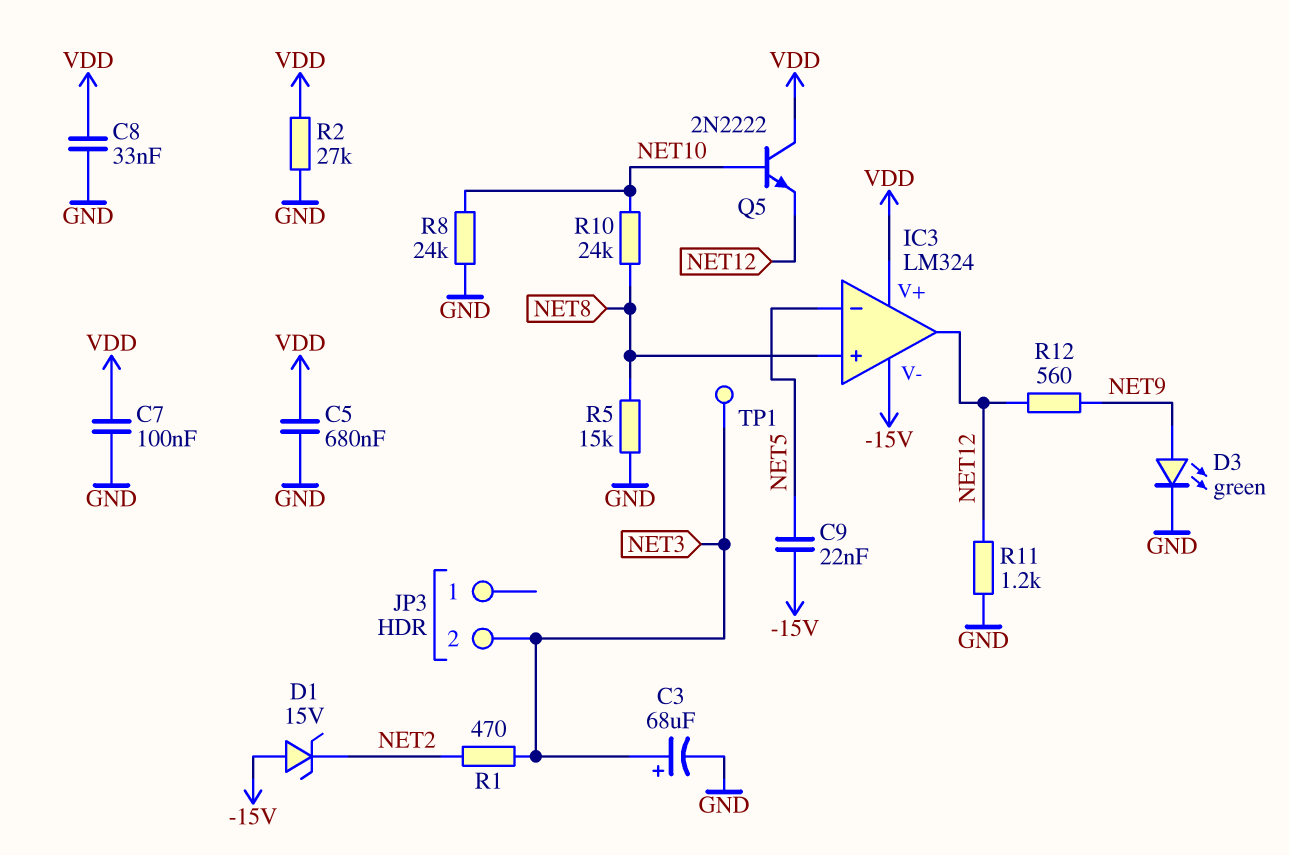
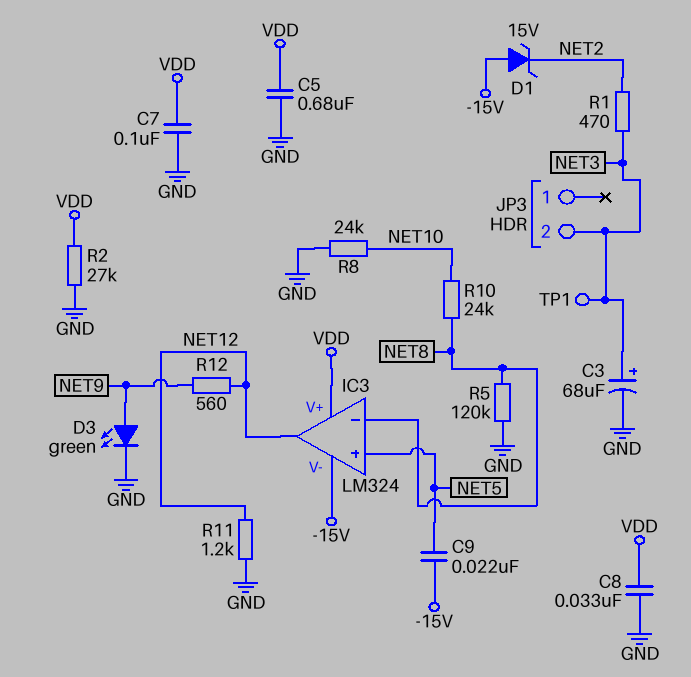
IC3 pin in+: NET8 -> NET5
IC3 pin in-: NET5 -> NET8
Q5: NPN 2N2222 (B NET10, C VDD, E NET12) -> none
R5: 15k (GND, NET8) -> 120k (GND, NET8)

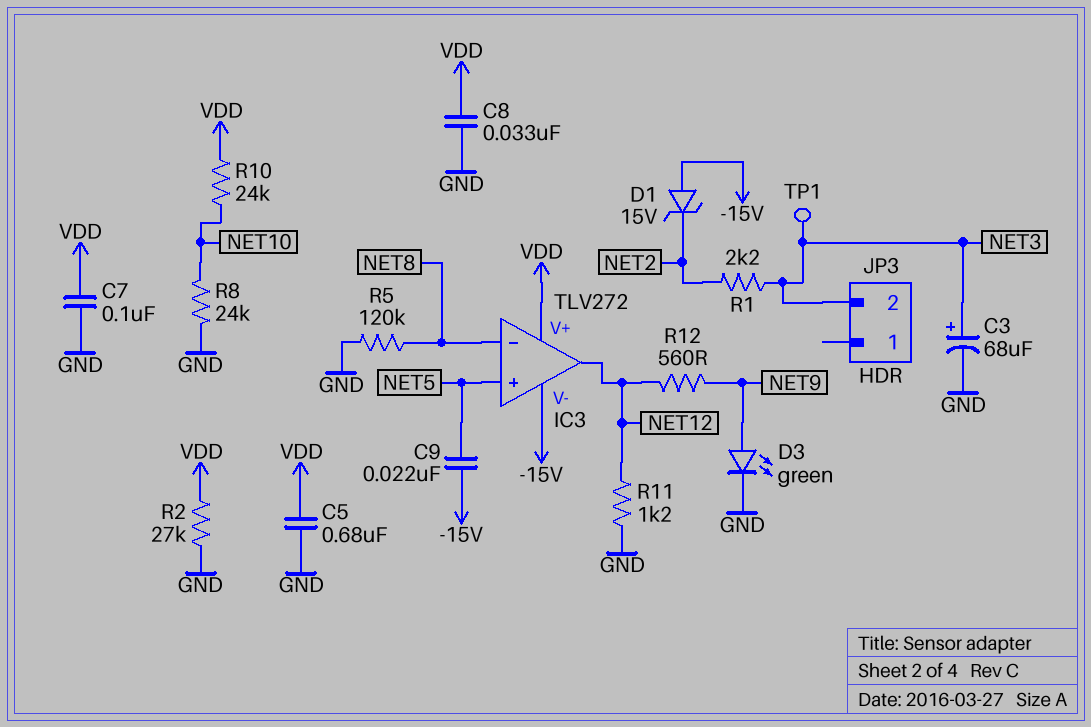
IC3: LM324 -> TLV272
R1: 470 (NET2, NET3) -> 2.2k (NET2, NET3)
R10: 24k (NET8, NET10) -> 24k (NET10, VDD)

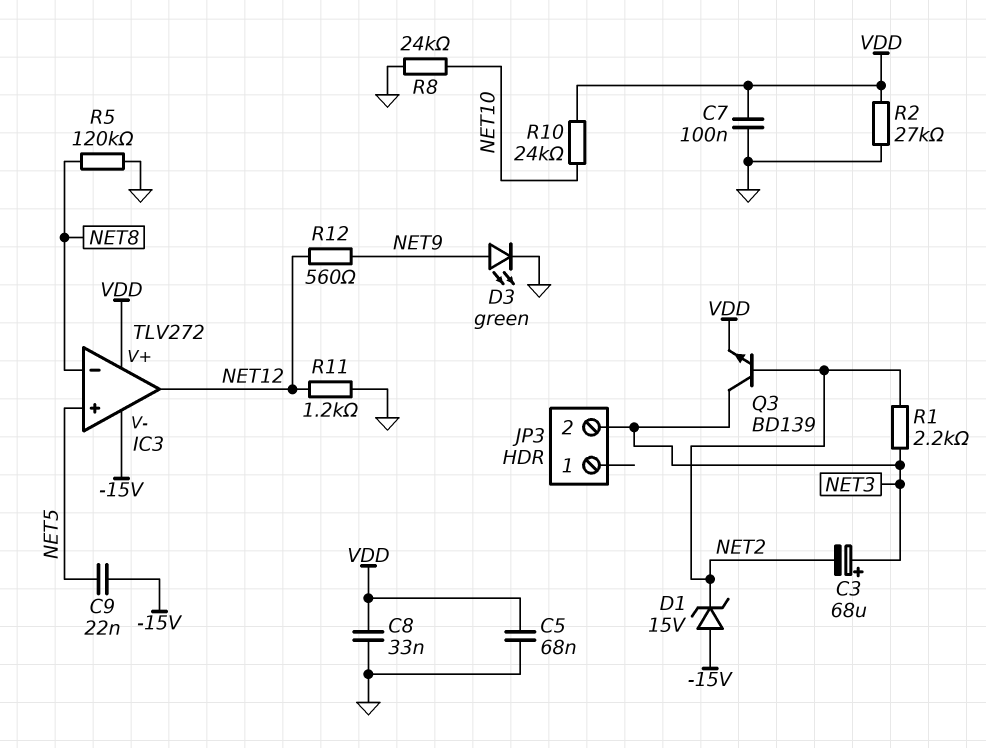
C3: 68uF (plus NET3, minus GND) -> 68uF (plus NET3, minus NET2)
C5: 680nF (GND, VDD) -> 68nF (GND, VDD)
Q3: none -> NPN BD139 (B NET2, C NET3, E VDD)
TP1: test point (NET3) -> none

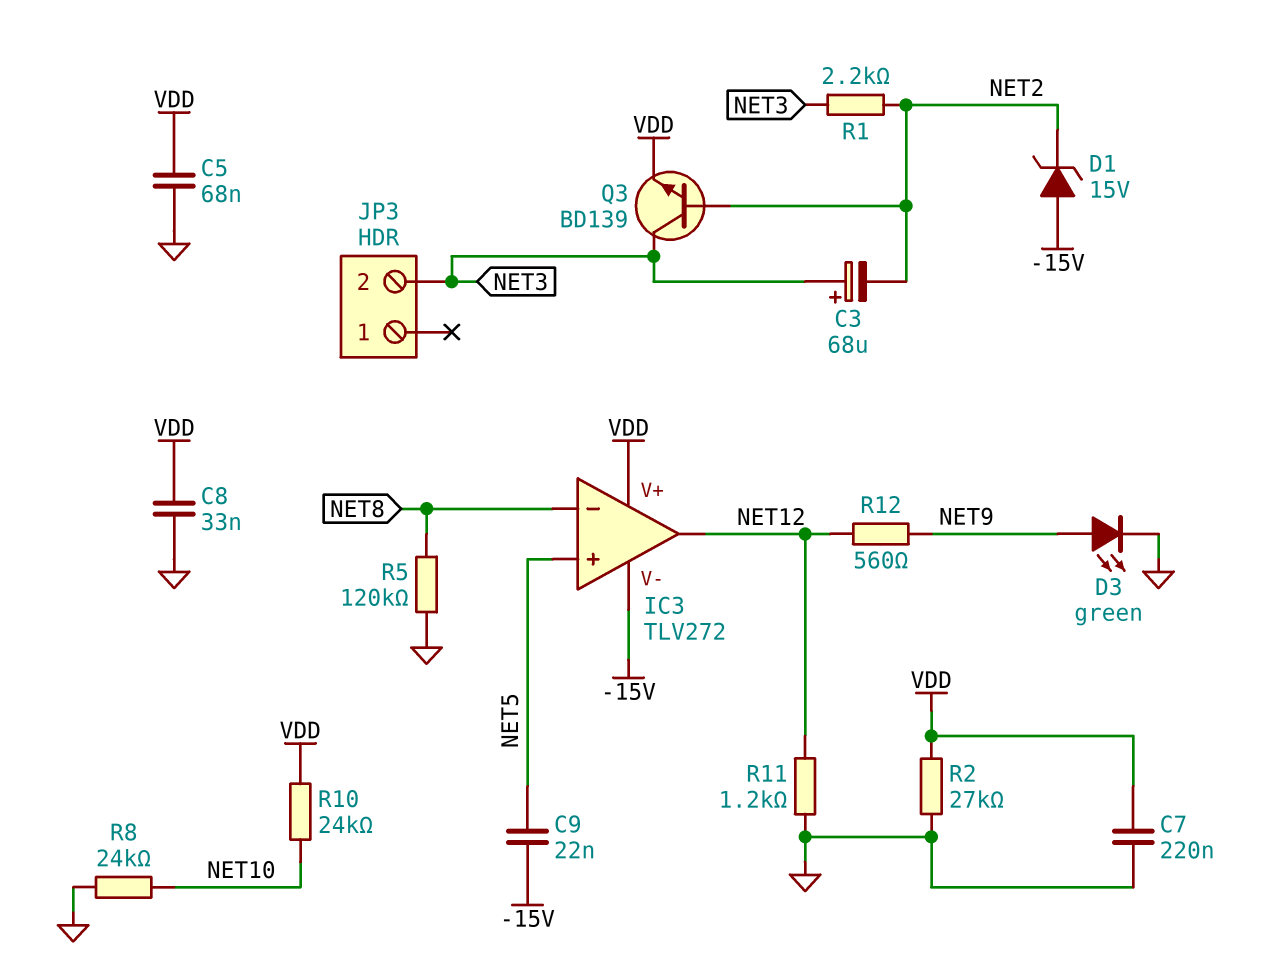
C7: 100nF (GND, VDD) -> 220nF (GND, VDD)

